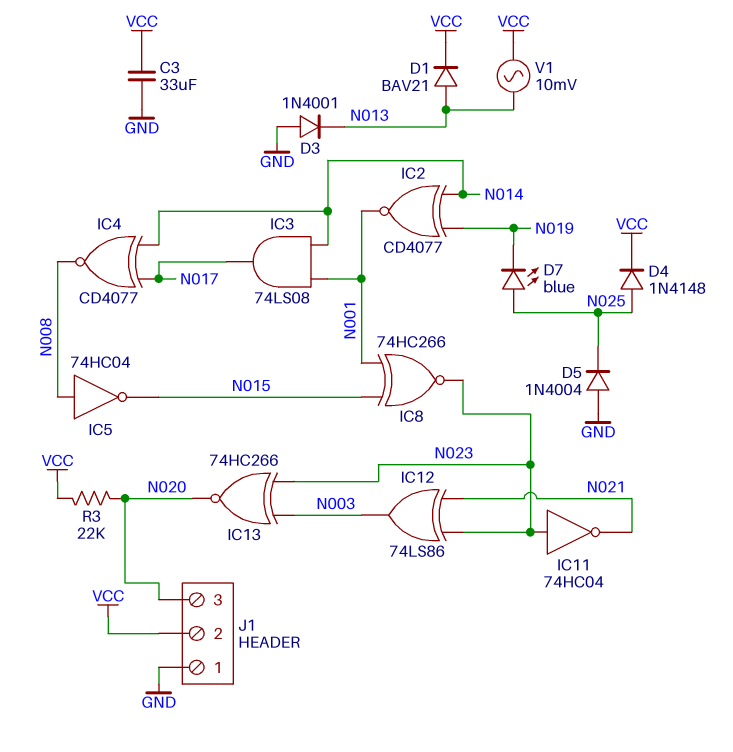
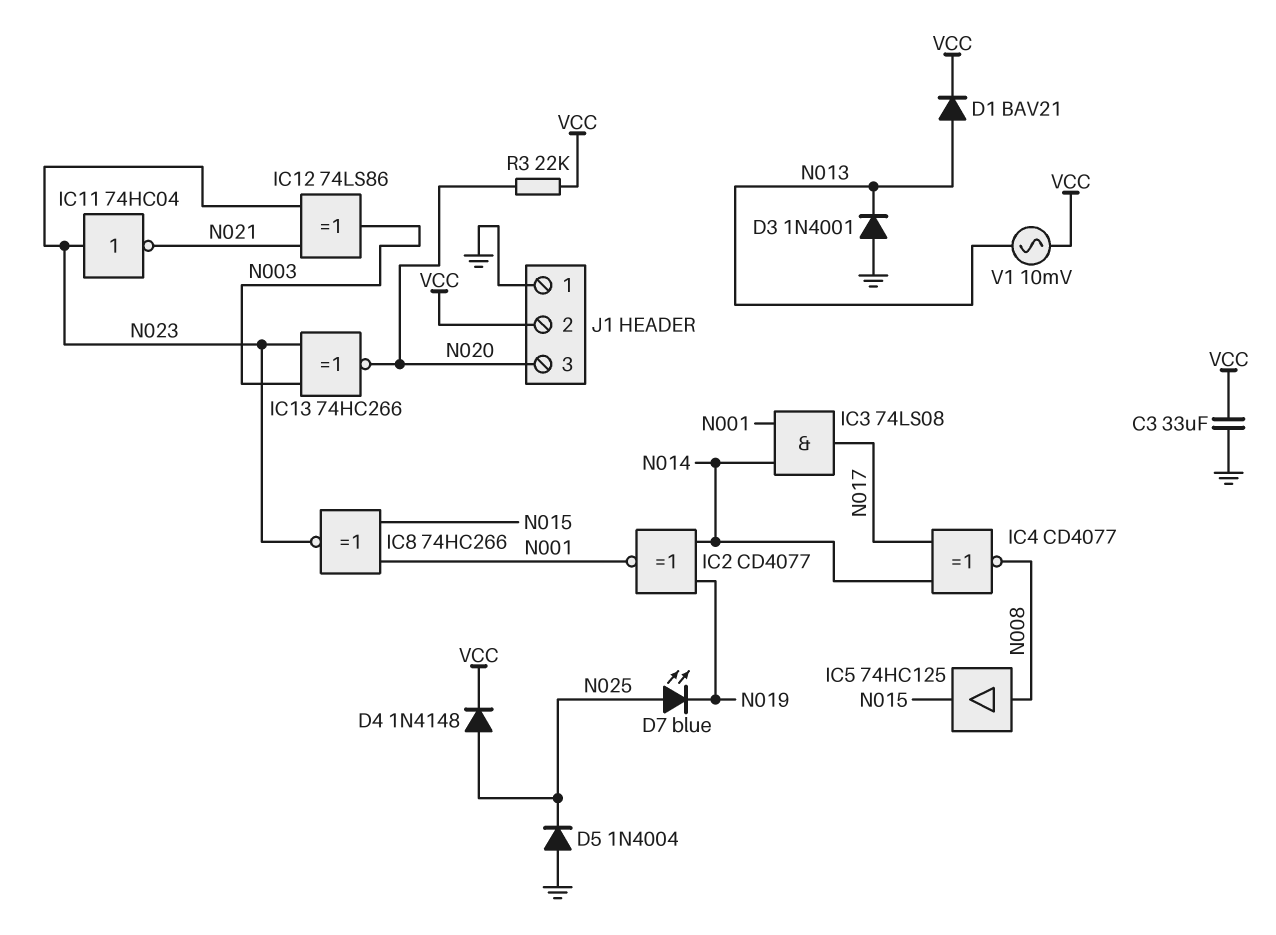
IC5: NOT 74HC04 (in N008, out N015) -> buffer 74HC125 (in N008, out N015)

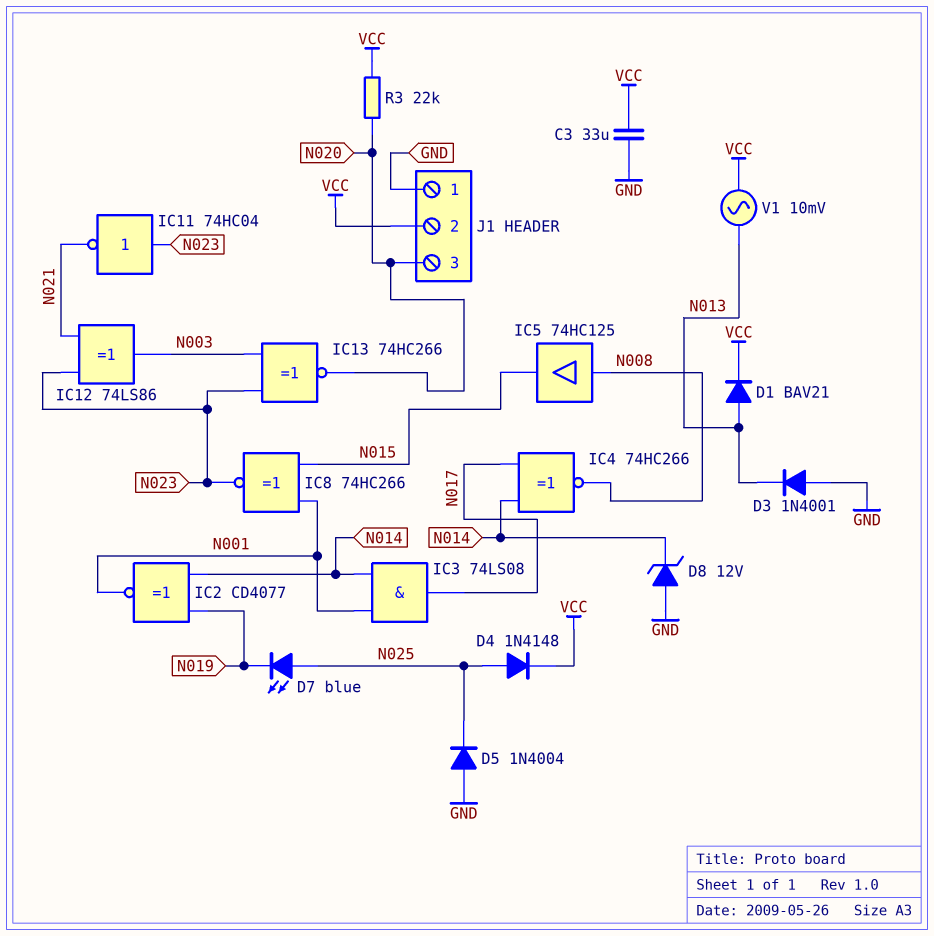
D8: none -> zener 12V (A GND, K N014)
IC4: XNOR CD4077 (in N014, in N017, out N008) -> XNOR 74HC266 (in N014, in N017, out N008)

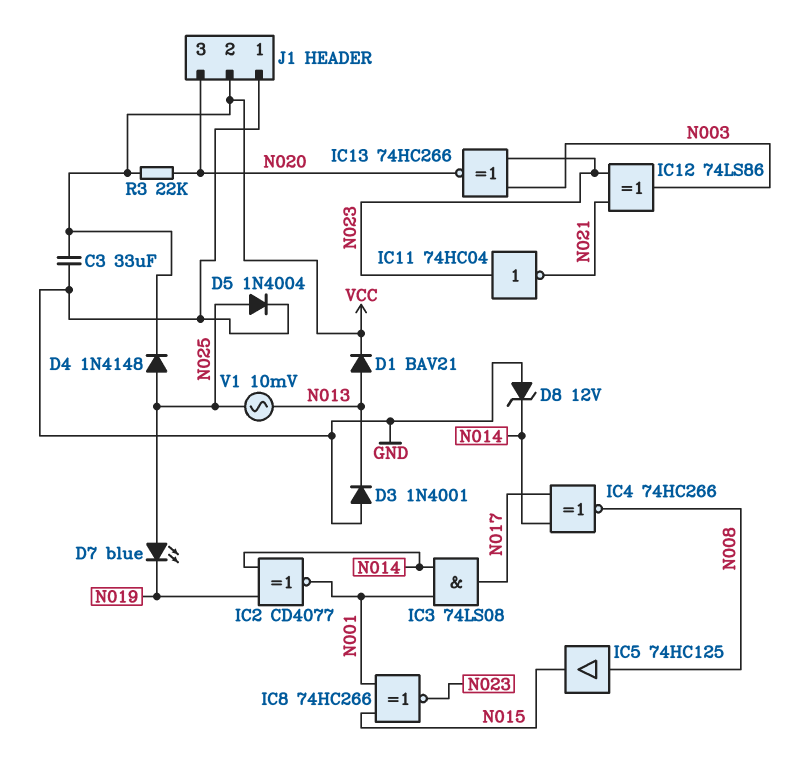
D5: diode 1N4004 (A GND, K N025) -> diode 1N4004 (A N025, K GND)
V1: AC 10mV (N013, VCC) -> AC 10mV (N013, N025)

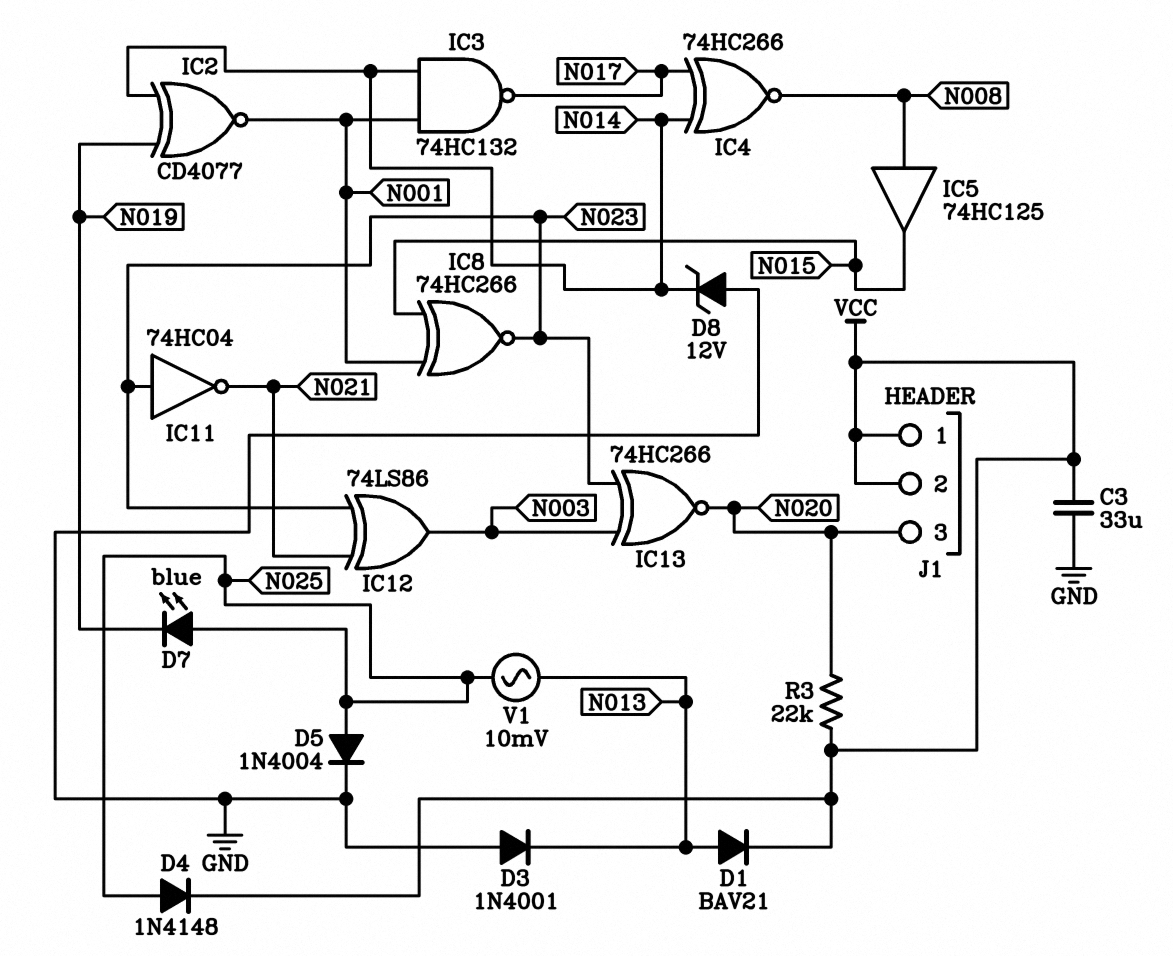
IC3: AND 74LS08 (in N001, in N014, out N017) -> NAND 74HC132 (in N001, in N014, out N017)
J1 pin 1: GND -> VCC

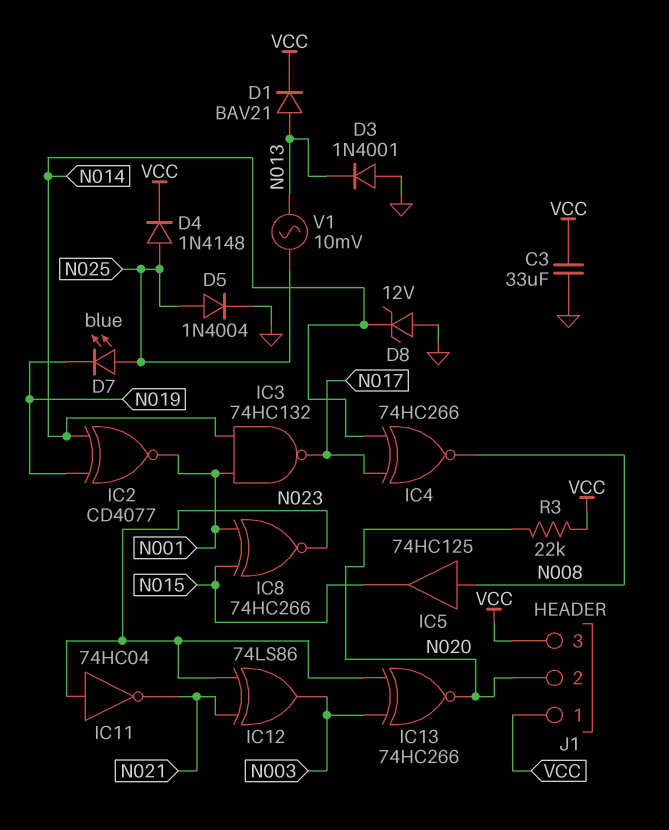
J1 pin 2: VCC -> N020
J1 pin 3: N020 -> VCC

